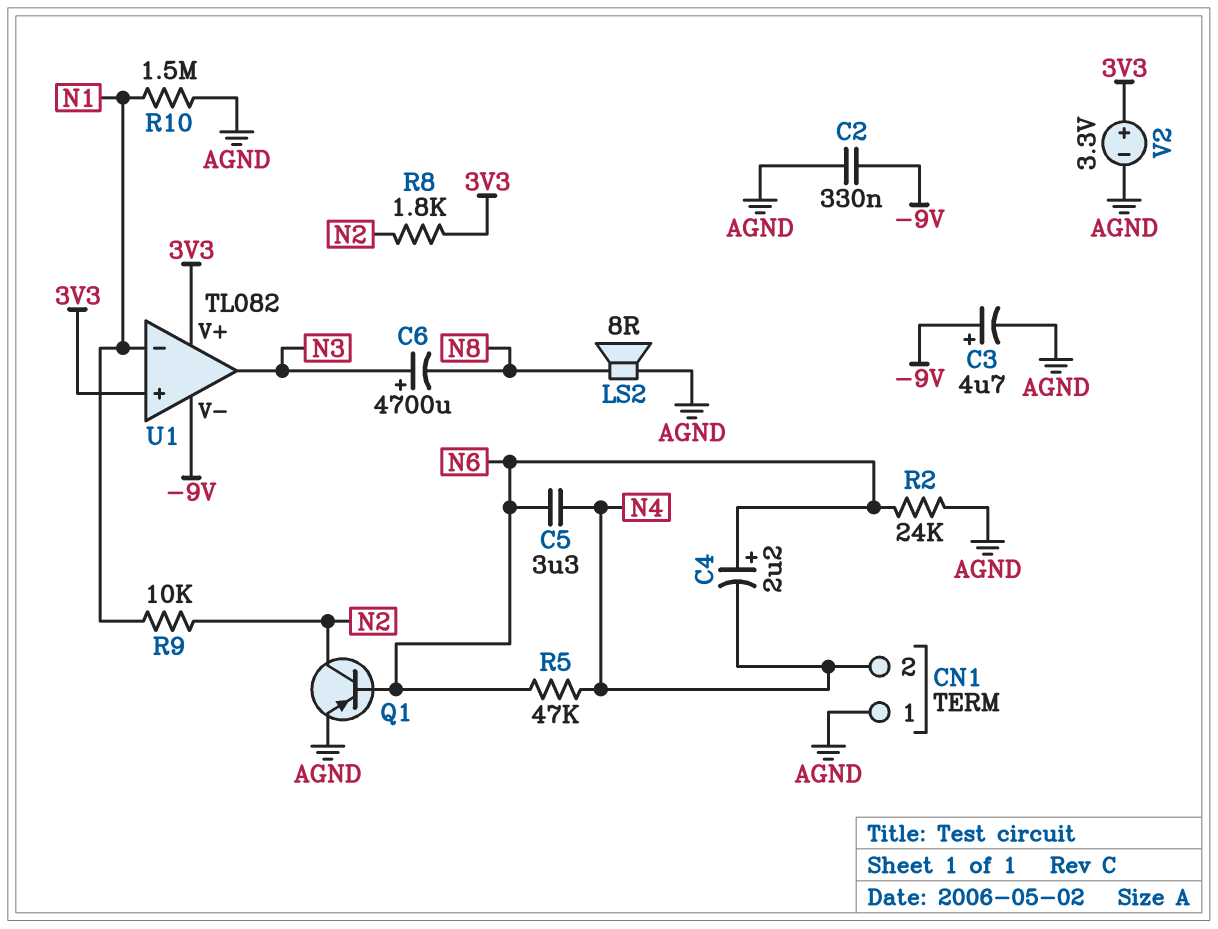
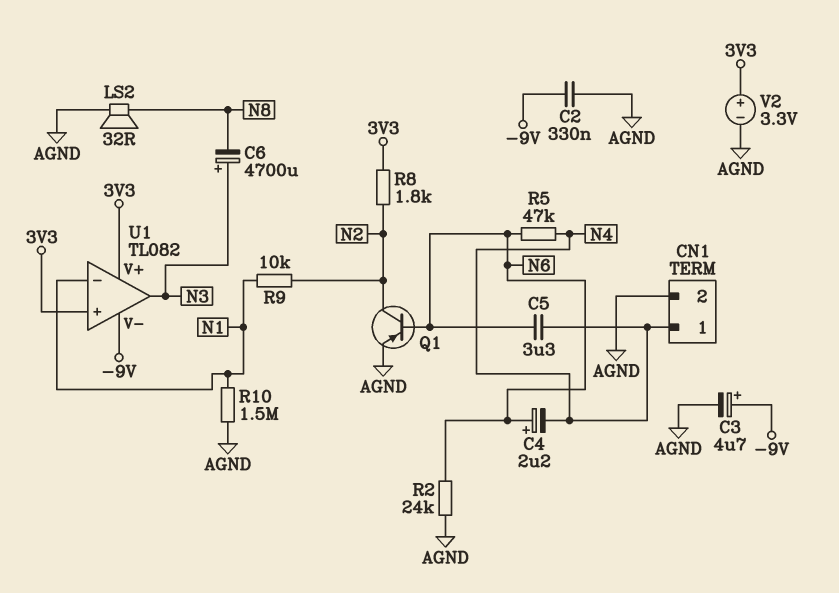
CN1 pin 1: AGND -> N4
CN1 pin 2: N4 -> AGND
LS2: speaker 8R (AGND, N8) -> speaker 32R (AGND, N8)

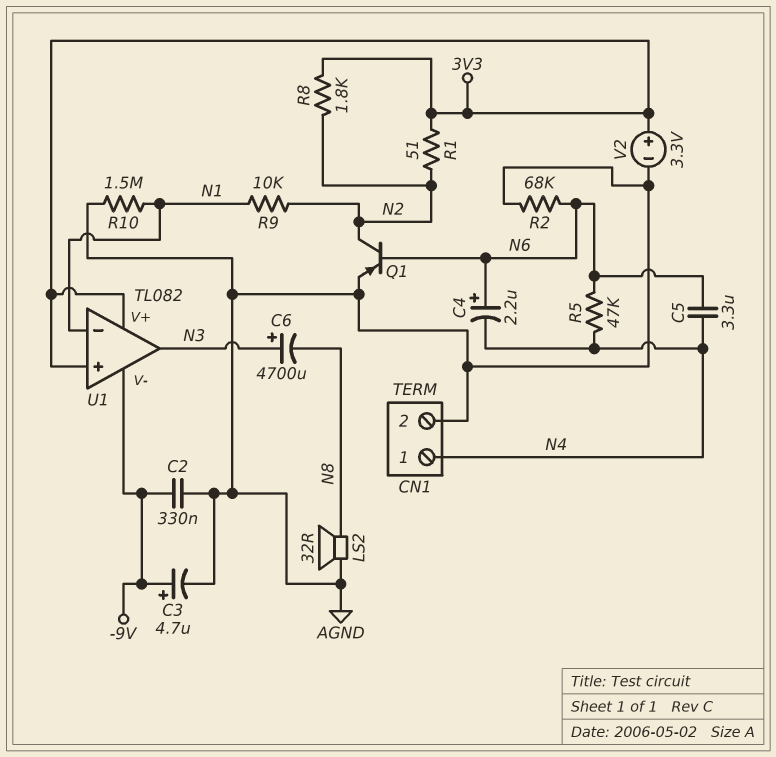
R1: none -> 51 (3V3, N2)
R2: 24k (AGND, N6) -> 68k (AGND, N6)

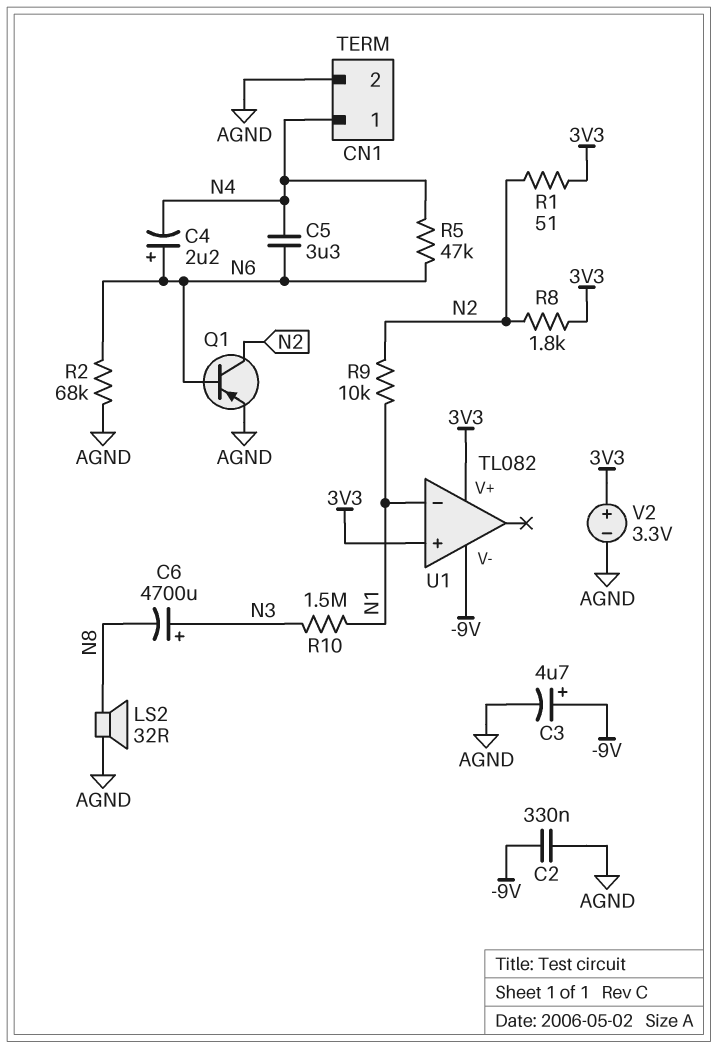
R10: 1.5M (AGND, N1) -> 1.5M (N1, N3)
U1 pin out: N3 -> none

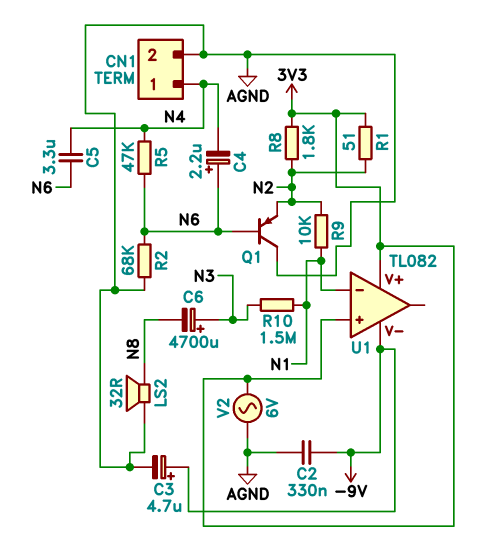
Q1: PNP (B N6, C N2, E AGND) -> PNP (B N6, C AGND, E N2)
V2: 3.3V (plus 3V3, minus AGND) -> AC 6V (3V3, AGND)

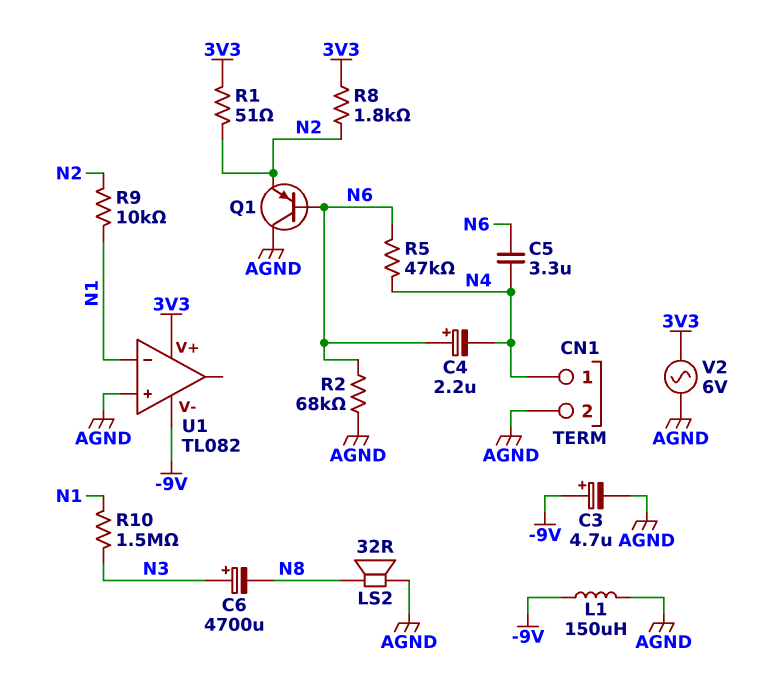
C2: 330nF (-9V, AGND) -> none
L1: none -> 150uH (-9V, AGND)
U1 pin in+: 3V3 -> AGND

